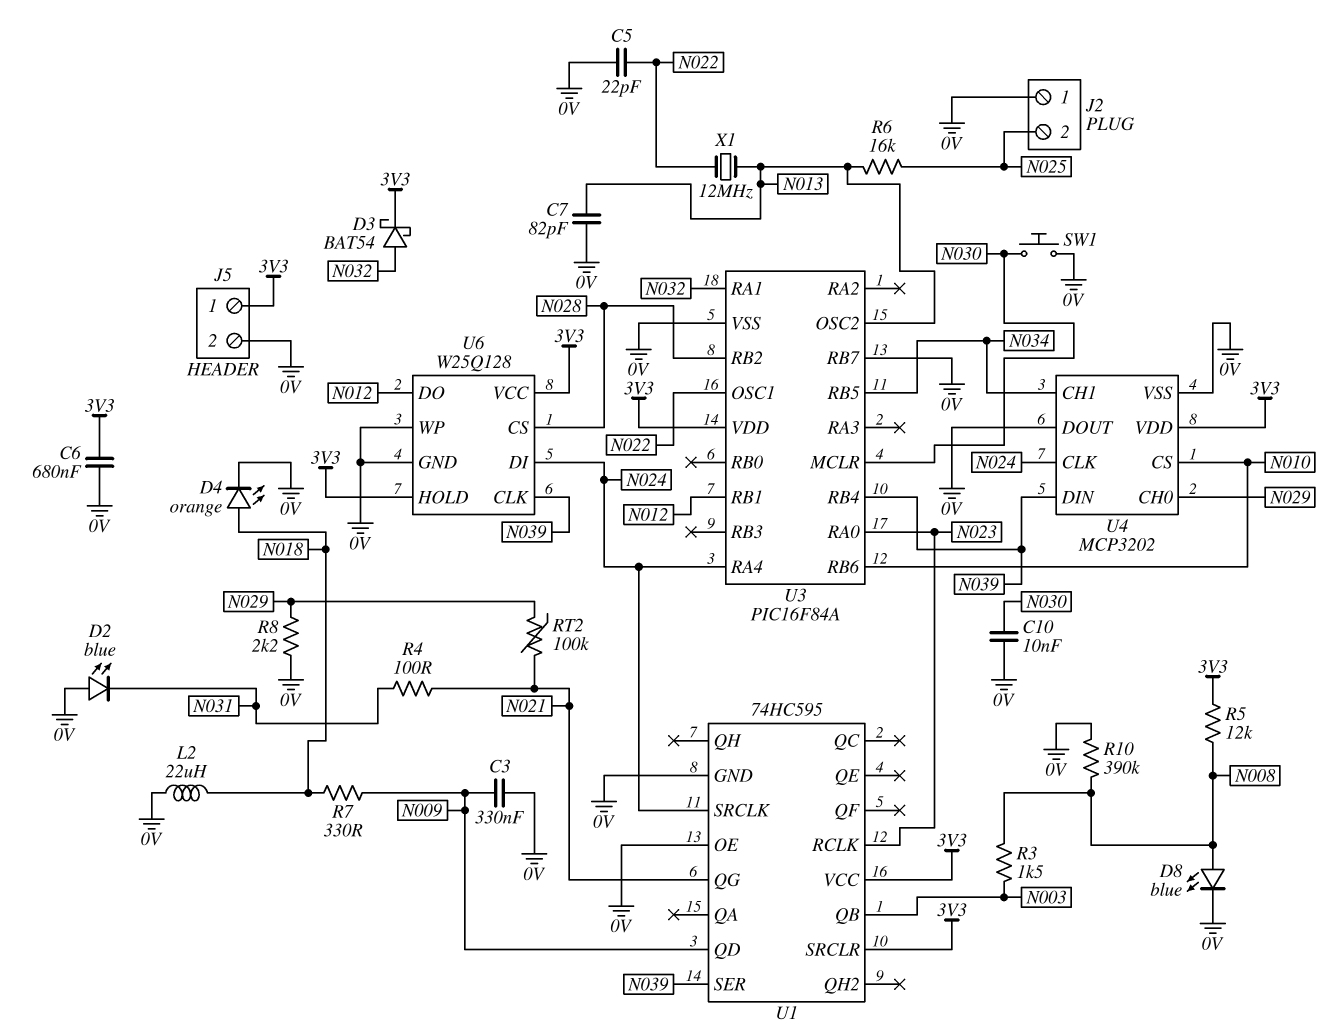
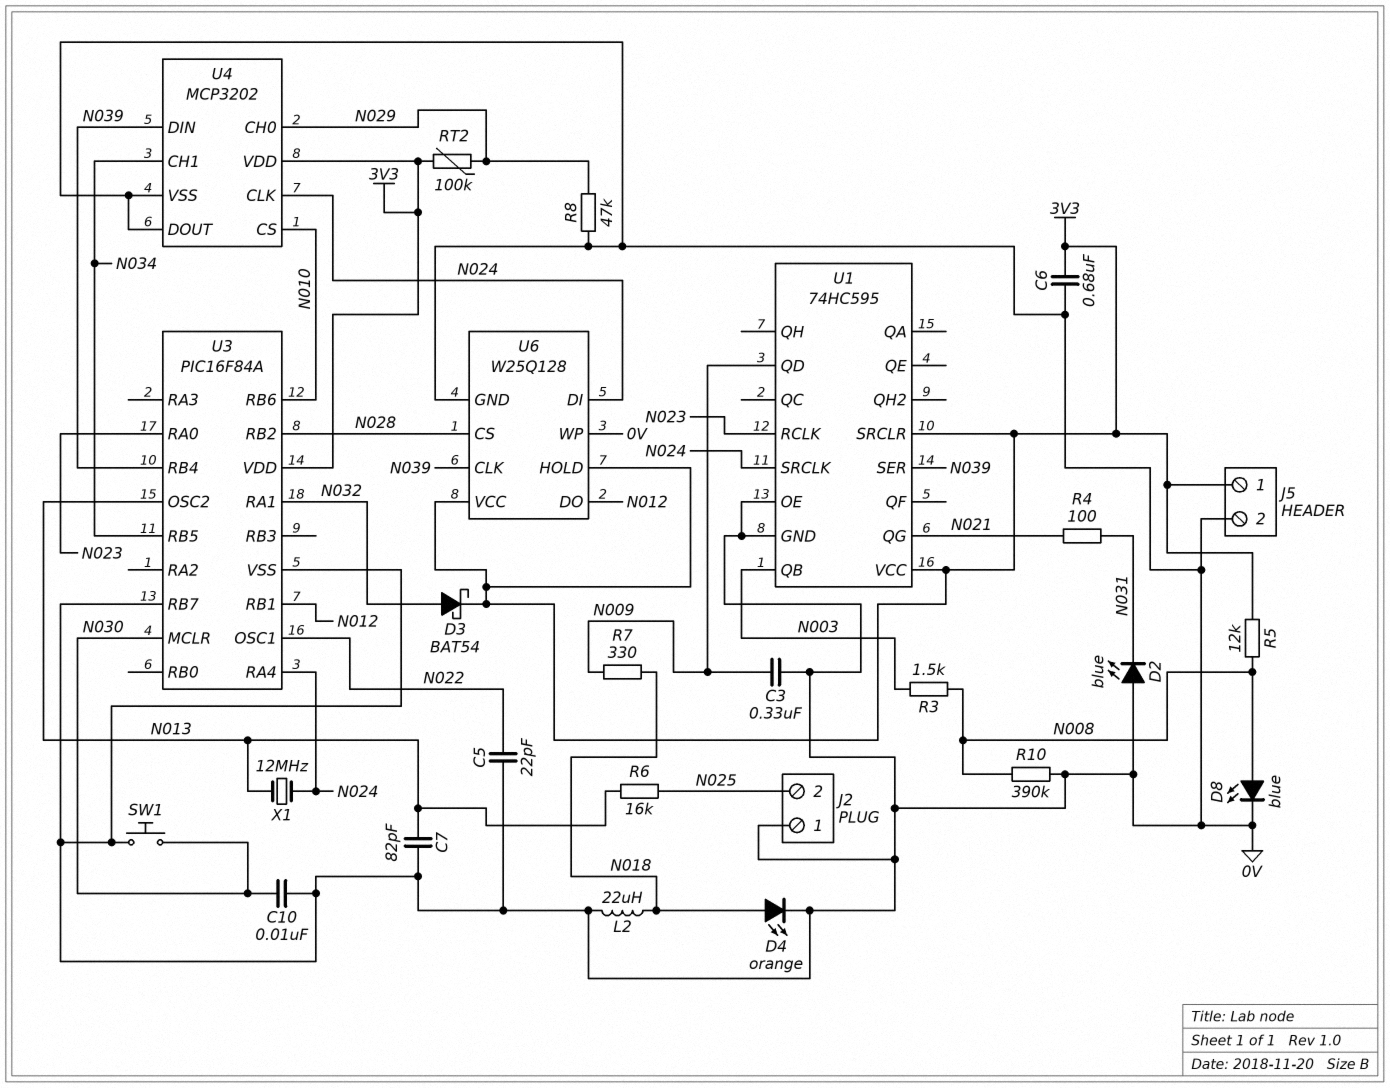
R8: 2.2k (0V, N029) -> 47k (0V, N029)
RT2: 100k (N021, N029) -> 100k (3V3, N029)
X1: 12MHz (N013, N022) -> 12MHz (N013, N024)

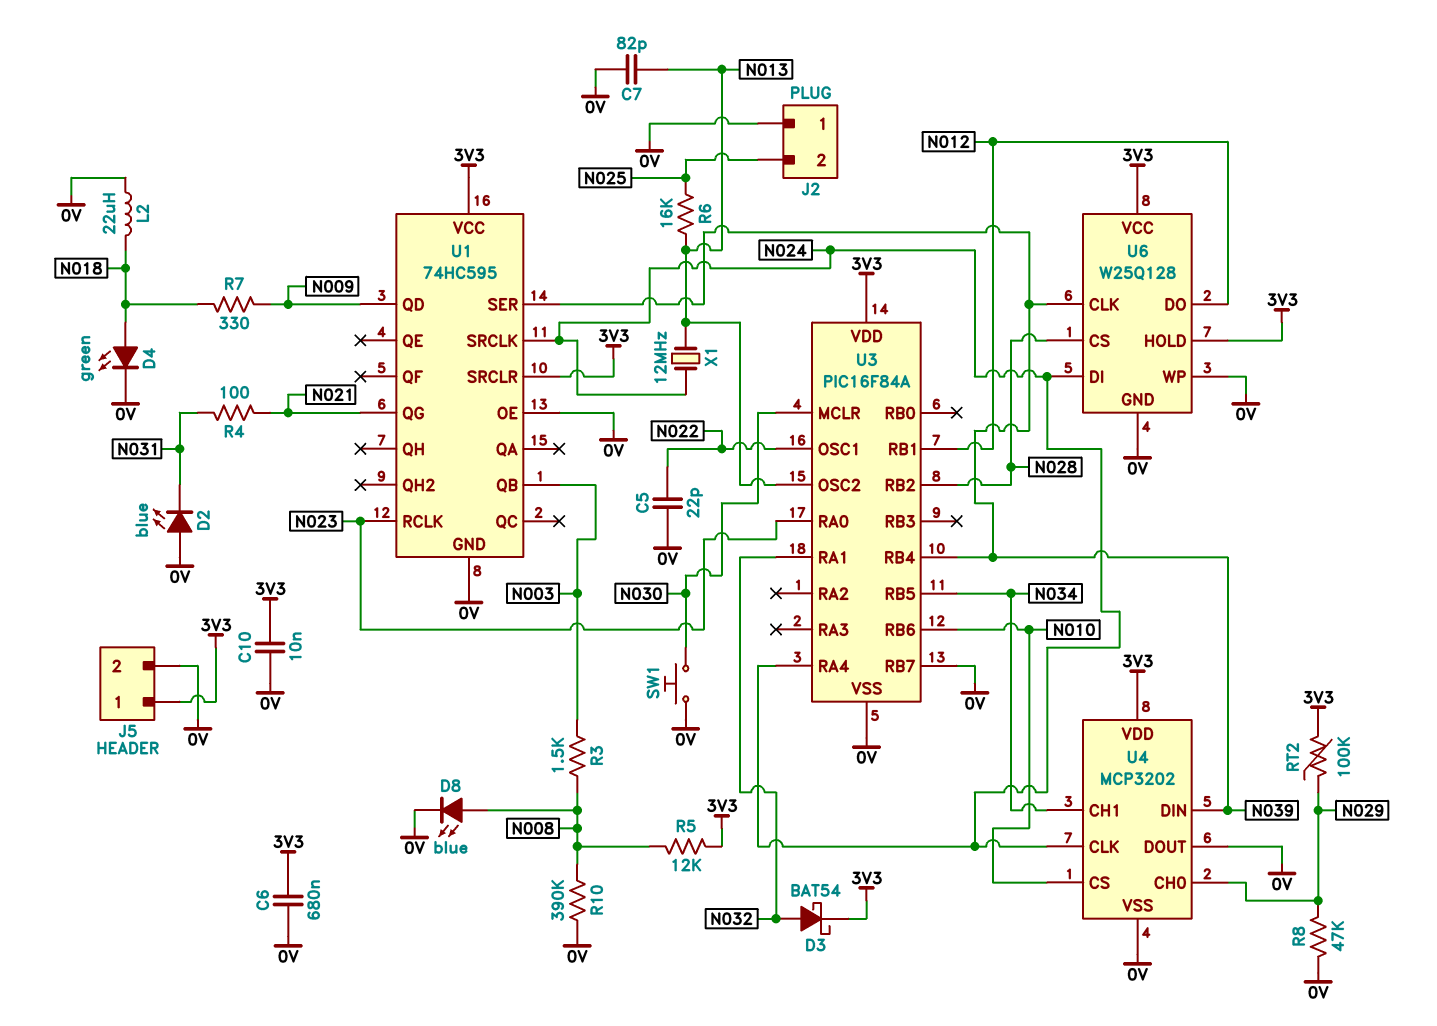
C3: 330nF (0V, N009) -> none
C10: 10nF (0V, N030) -> 10nF (0V, 3V3)
D4: LED orange (A N018, K 0V) -> LED green (A N018, K 0V)

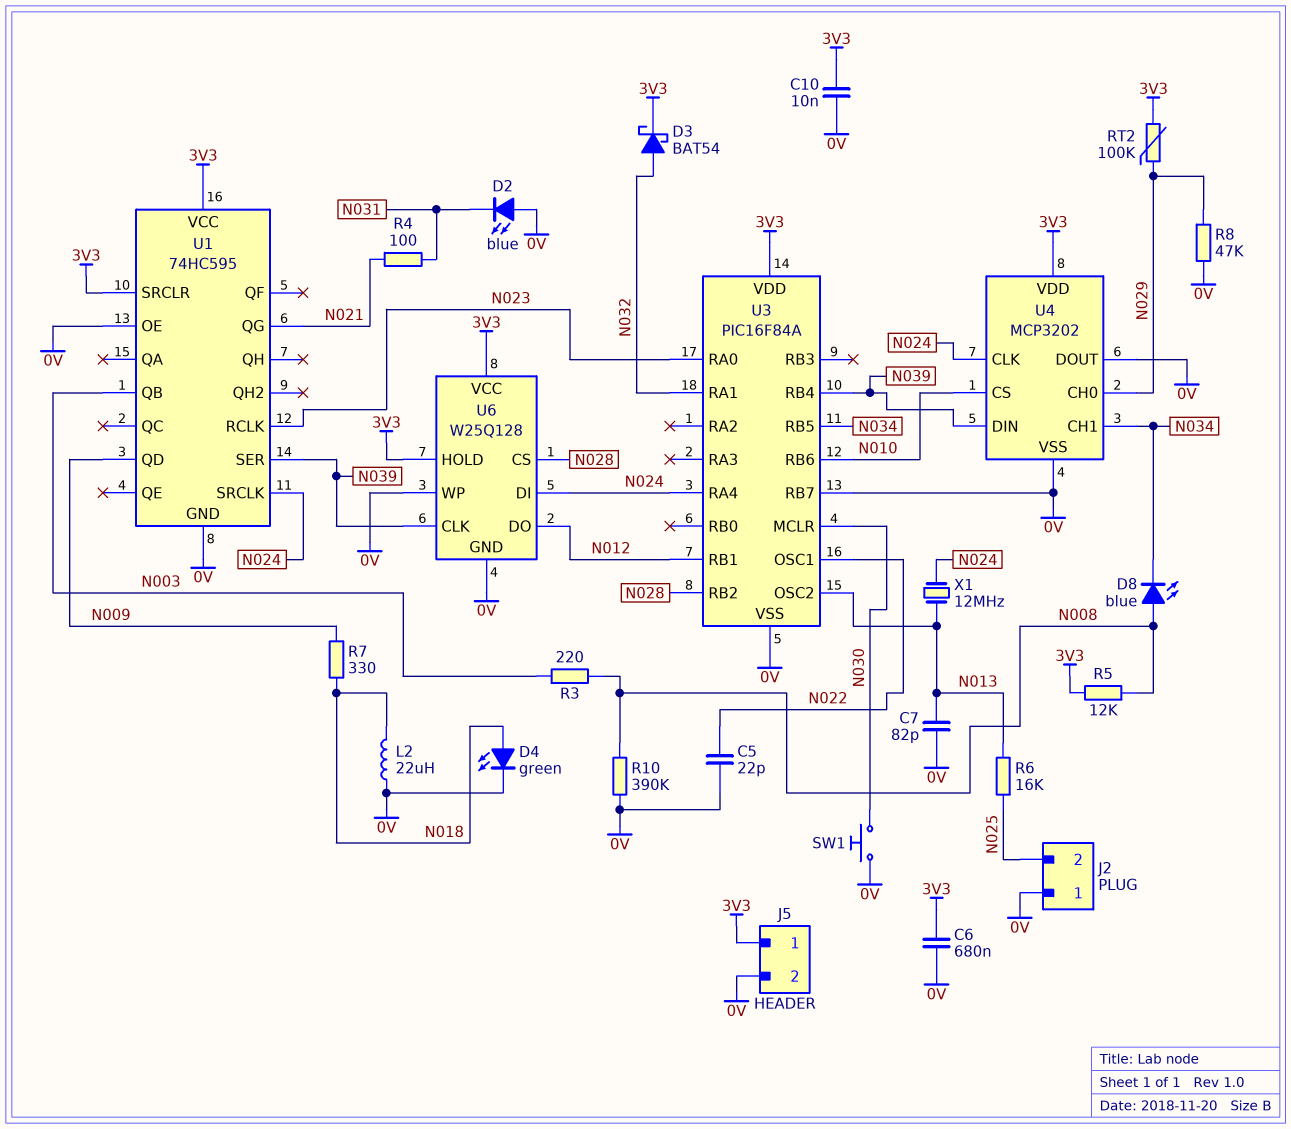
D8: LED blue (A N008, K 0V) -> LED blue (A N008, K N034)
R3: 1.5k (N003, N008) -> 220 (N003, N008)

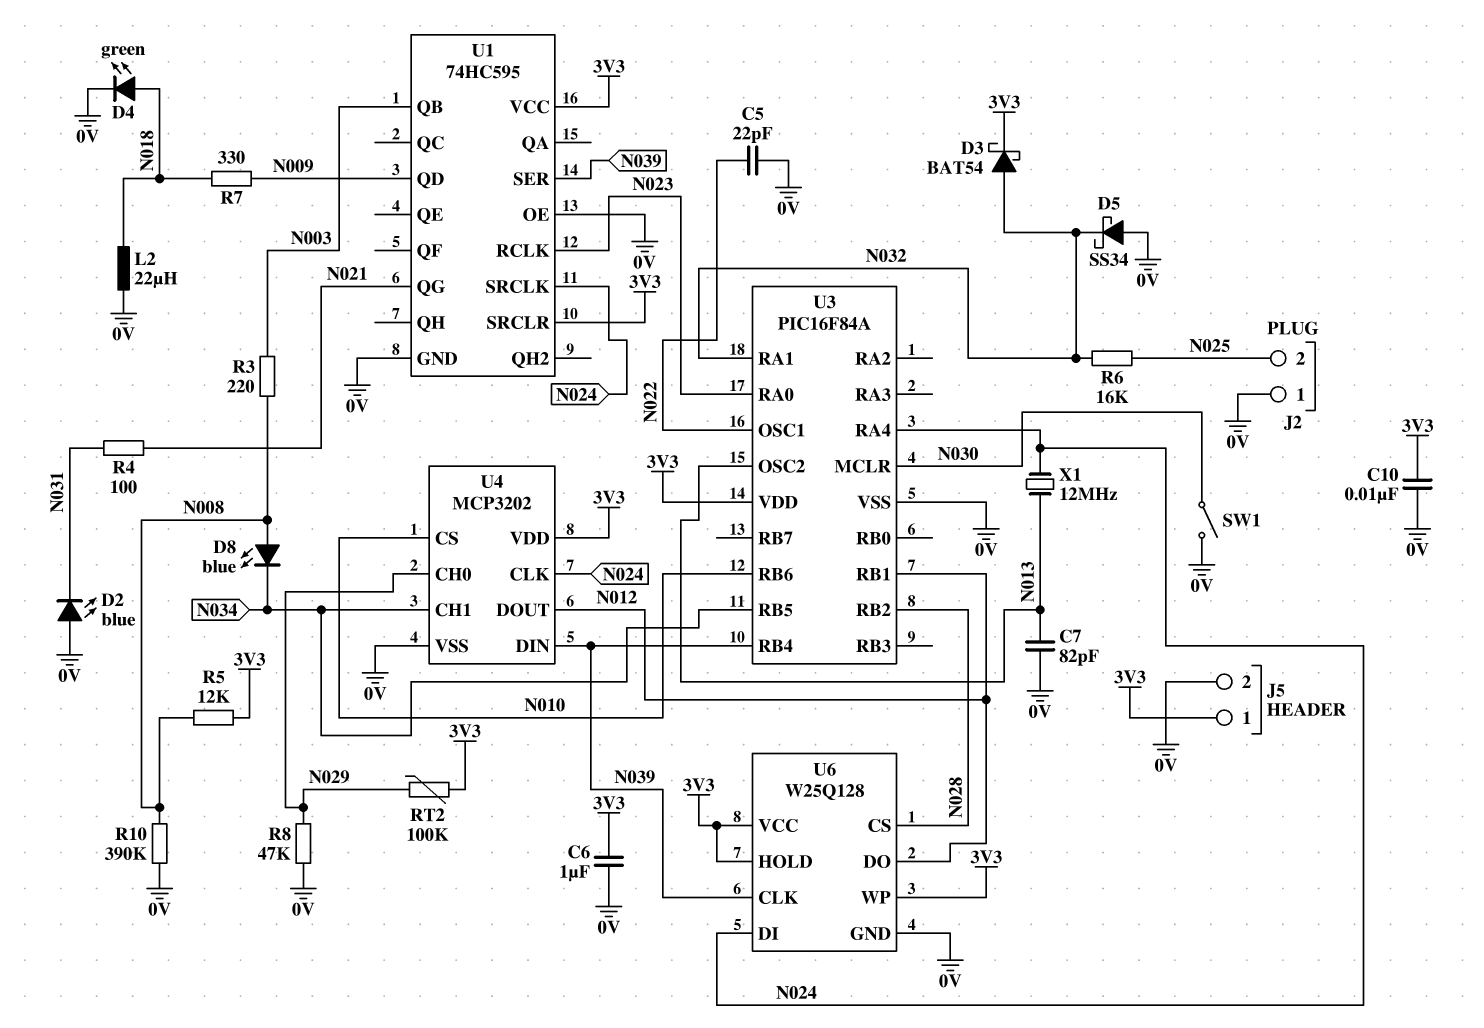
C6: 680nF (0V, 3V3) -> 1uF (0V, 3V3)
D5: none -> schottky SS34 (A 0V, K N032)
R6: 16k (N013, N025) -> 16k (N025, N032)
SW1: button (0V, N030) -> switch (0V, N030)
U3 pin RB7: 0V -> none
U4 pin DOUT: 0V -> N012
U6 pin WP: 0V -> 3V3

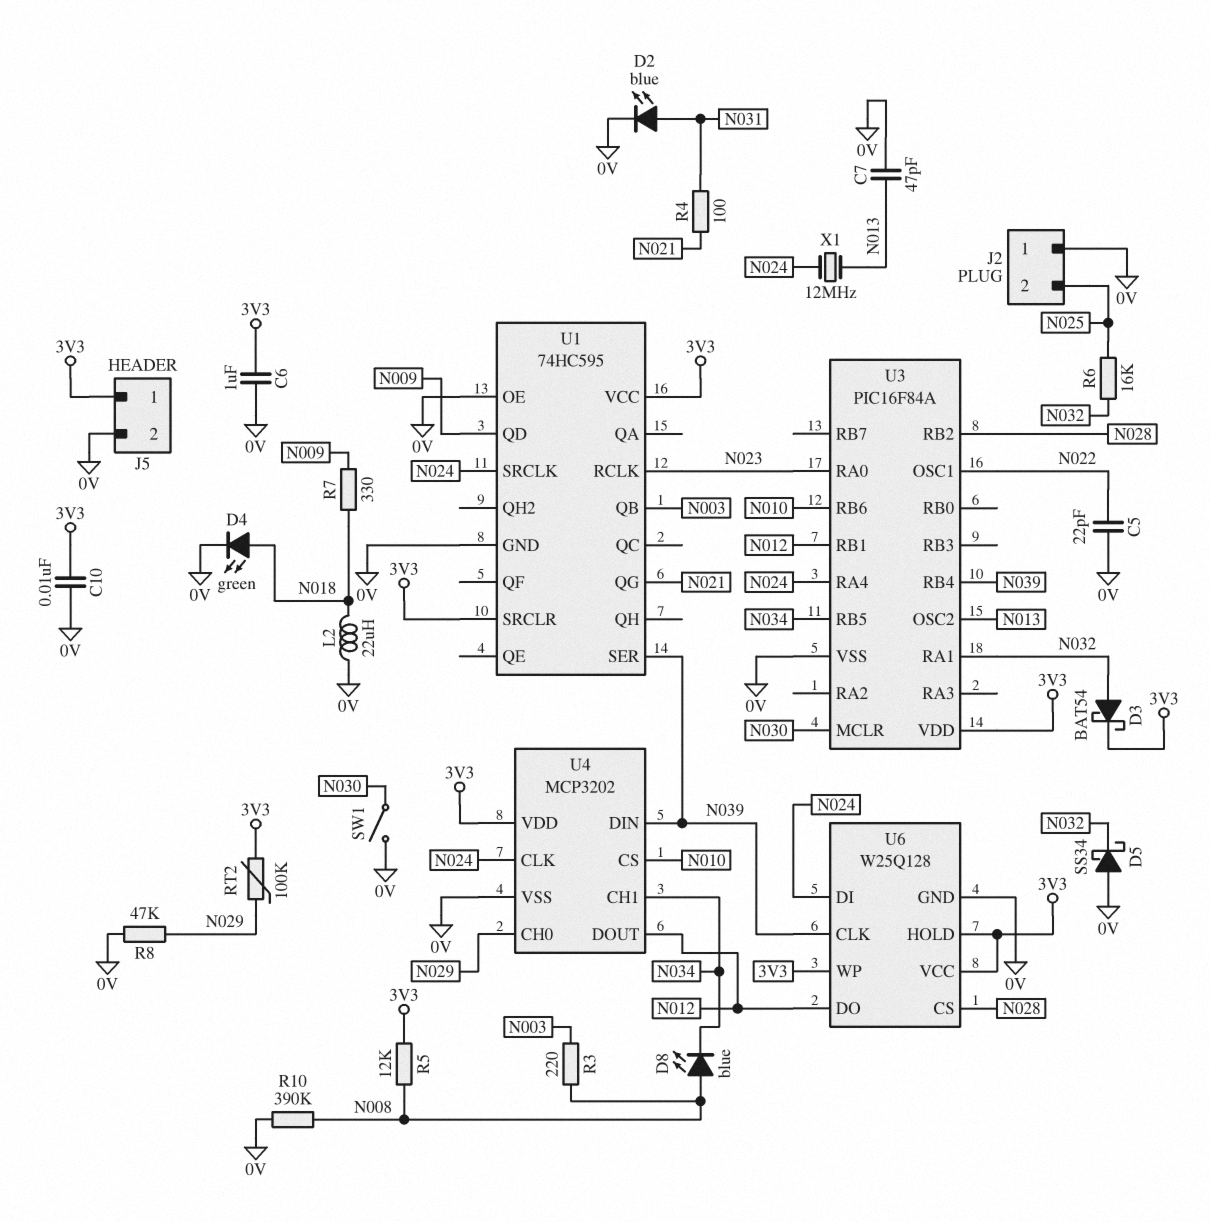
C7: 82pF (0V, N013) -> 47pF (0V, N013)
D2: LED blue (A 0V, K N031) -> LED blue (A N031, K 0V)

